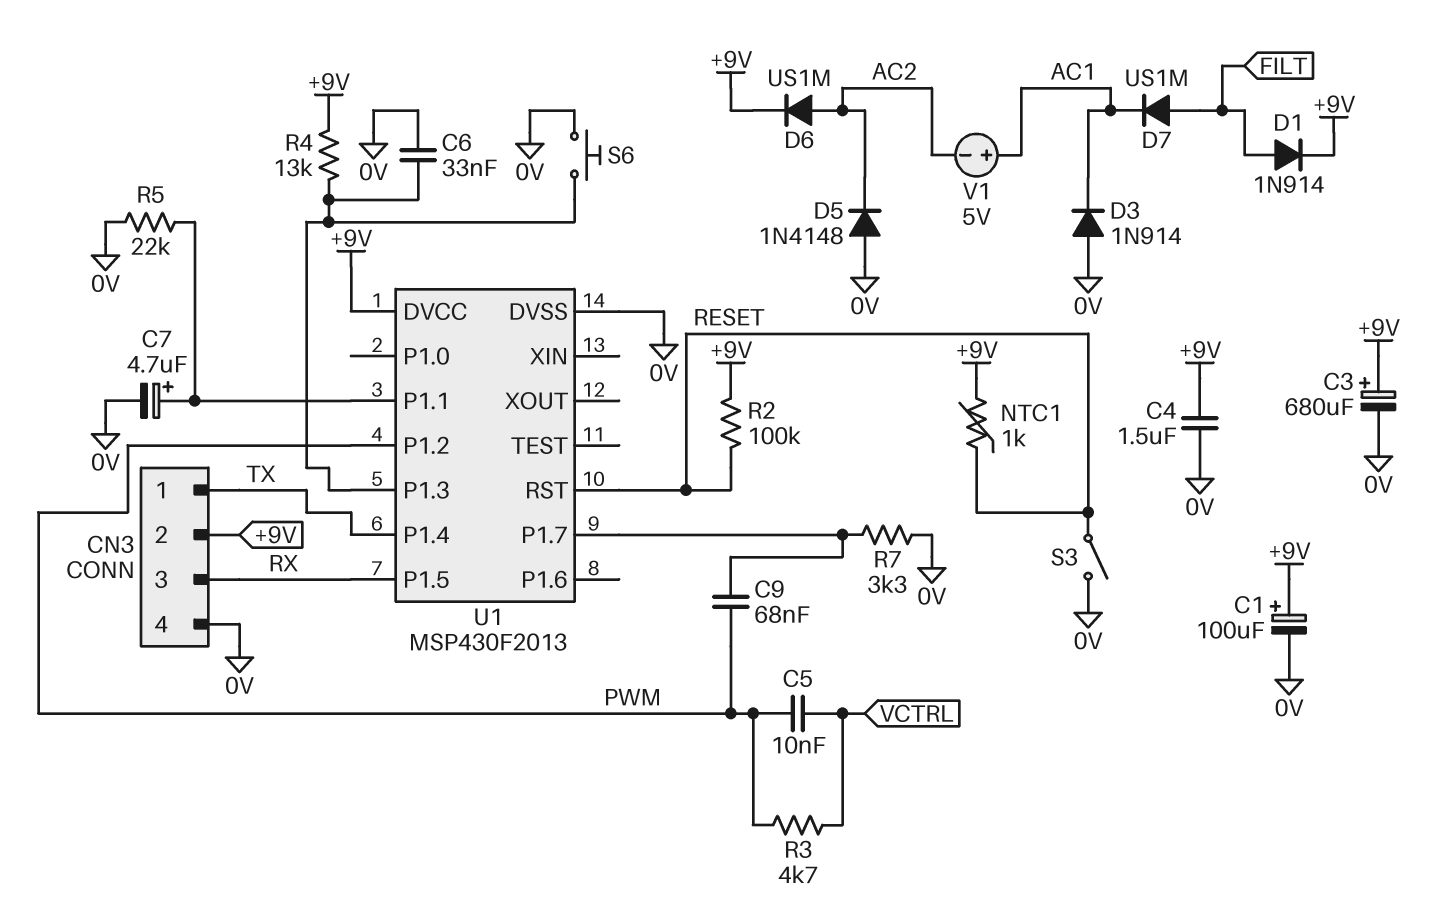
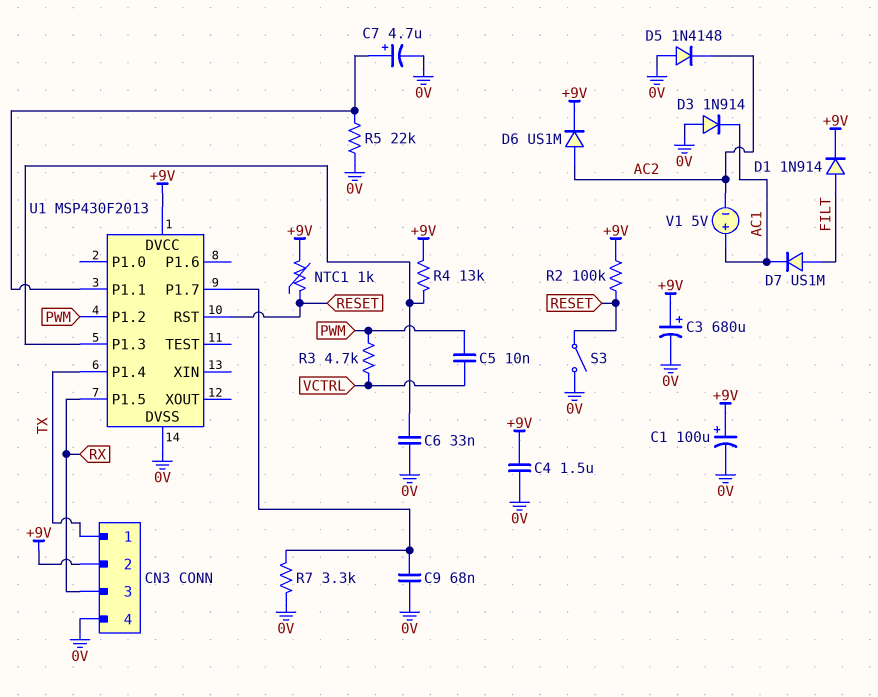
C9: 68nF (PWM, U1/P1.7) -> 68nF (0V, U1/P1.7)
S6: button (0V, U1/P1.3) -> none

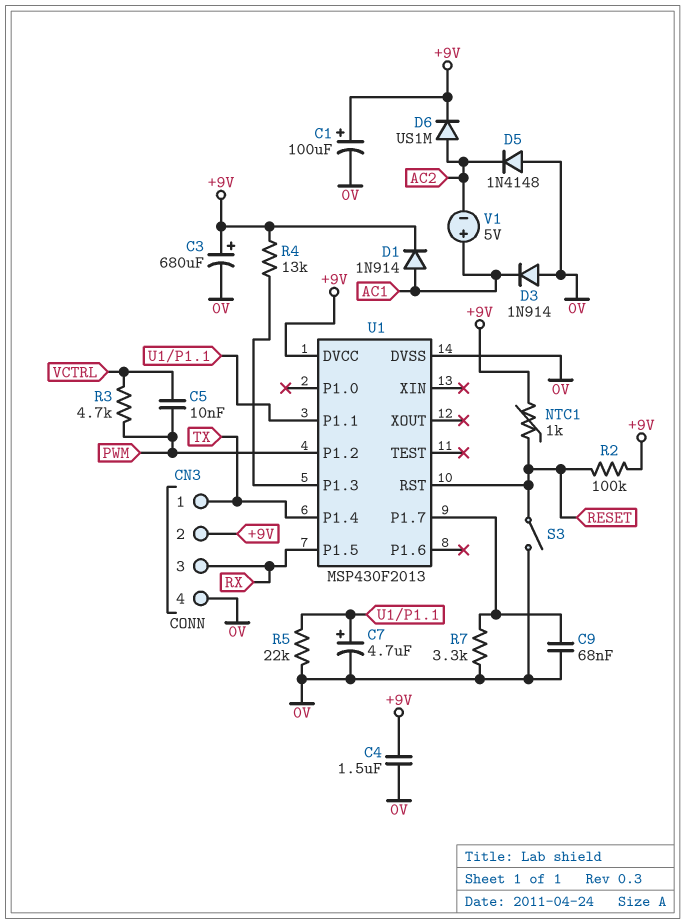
C6: 33nF (0V, U1/P1.3) -> none
D1: diode 1N914 (A FILT, K +9V) -> diode 1N914 (A AC1, K +9V)
D7: diode US1M (A FILT, K AC1) -> none

